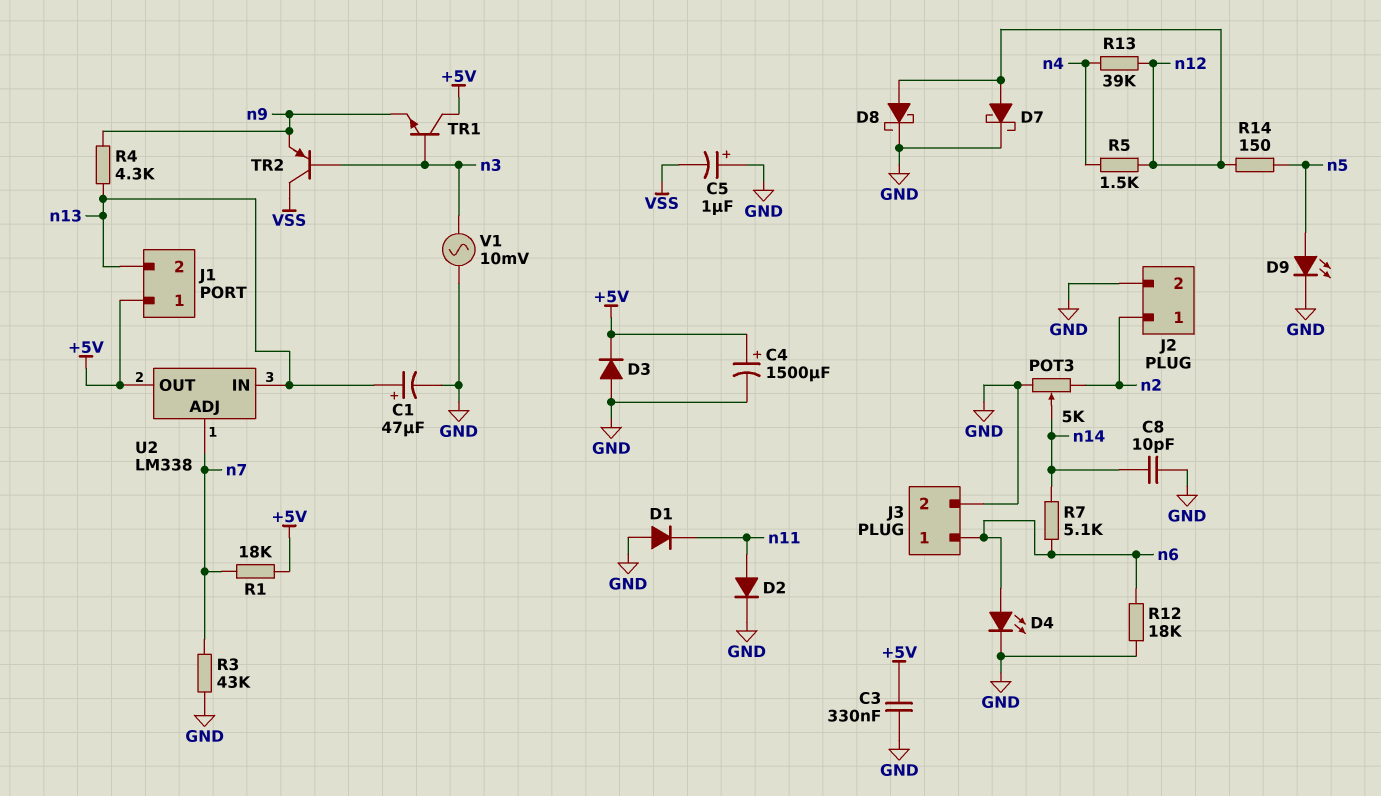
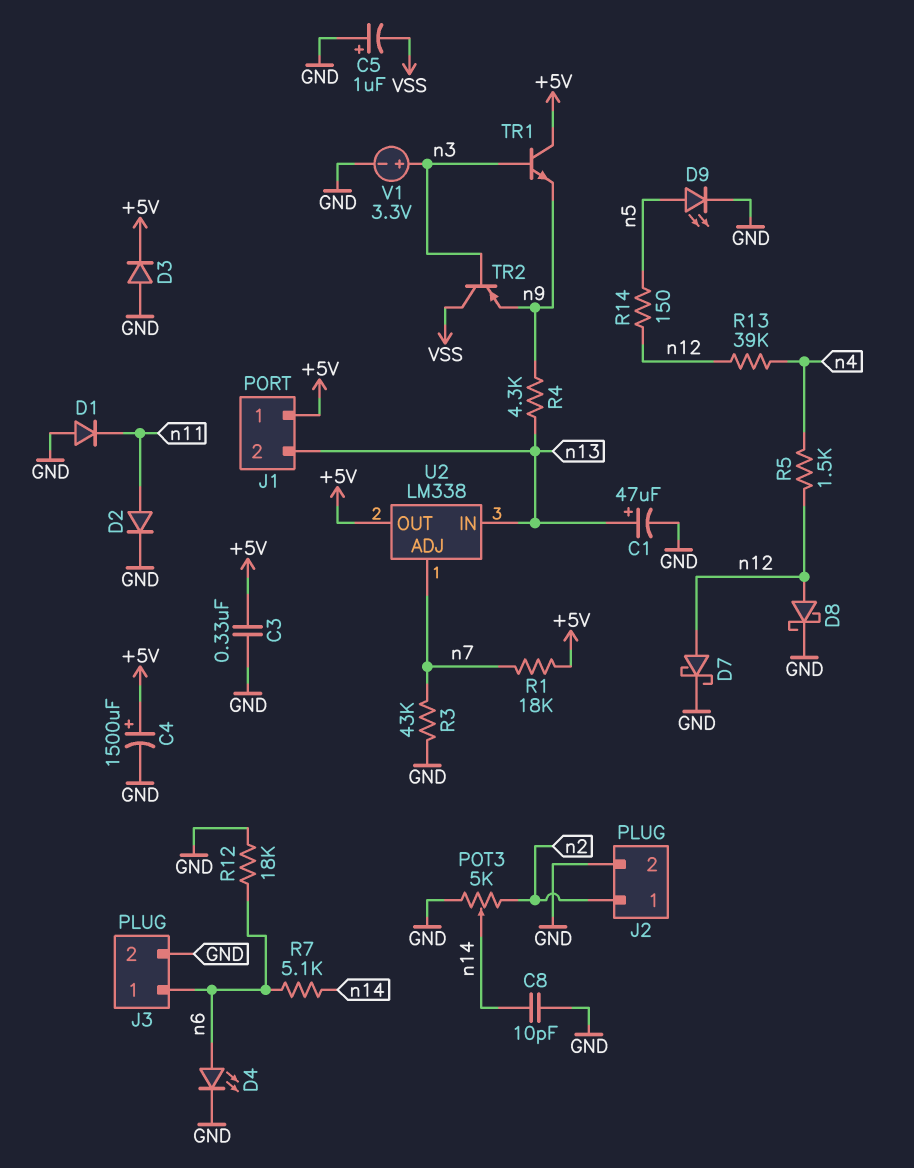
V1: AC 10mV (GND, n3) -> 3.3V (plus n3, minus GND)

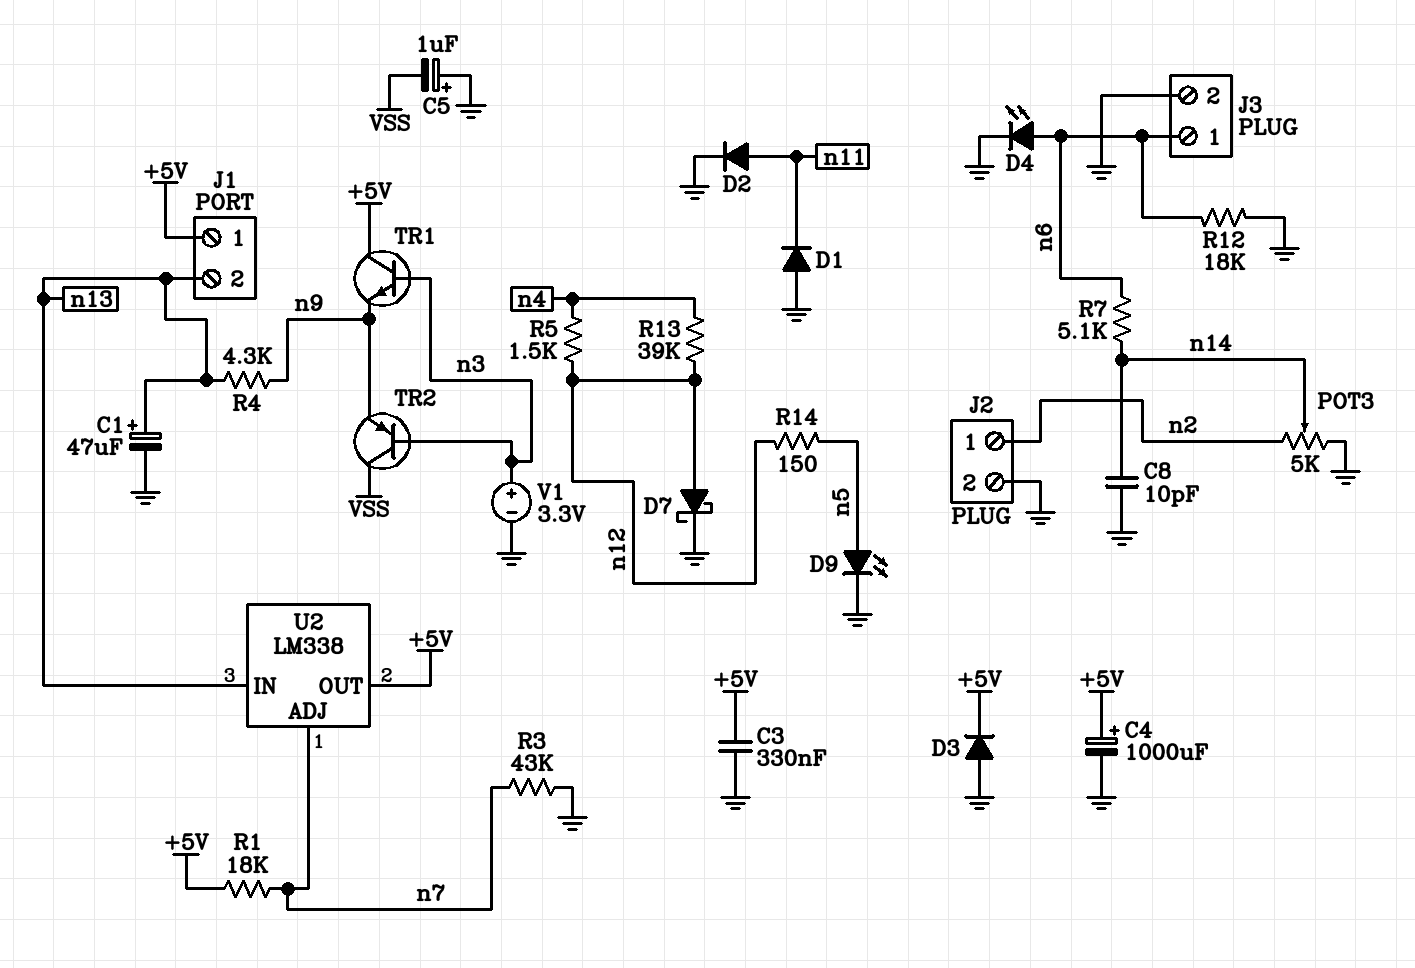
C4: 1500uF (plus +5V, minus GND) -> 1000uF (plus +5V, minus GND)
D8: schottky (A n12, K GND) -> none

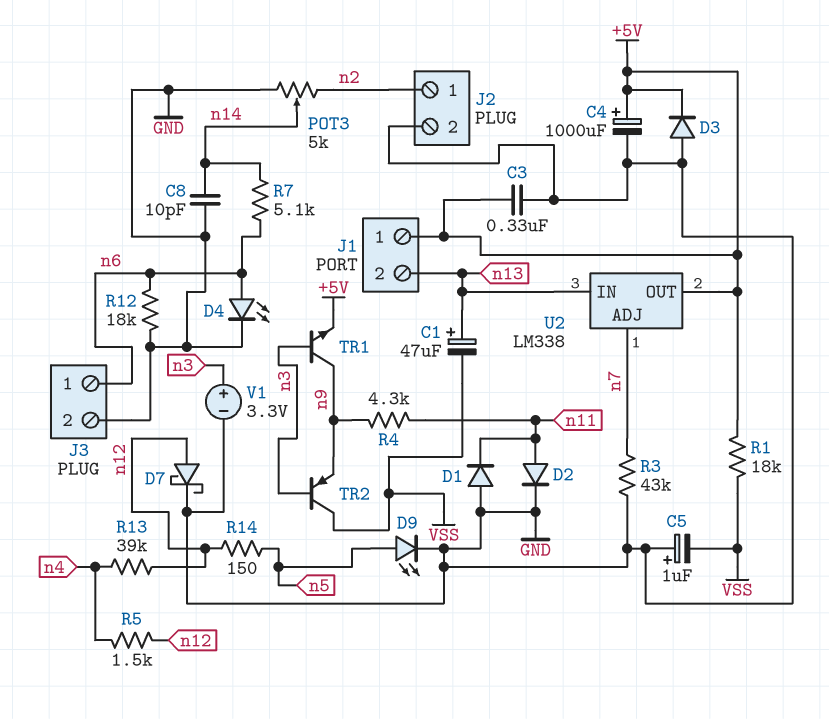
C1: 47uF (plus n13, minus GND) -> 47uF (plus n13, minus VSS)
R1: 18k (+5V, n7) -> 18k (+5V, VSS)
R4: 4.3k (n9, n13) -> 4.3k (n9, n11)
TR1: NPN (B n3, C +5V, E n9) -> NPN (B n3, C n9, E +5V)

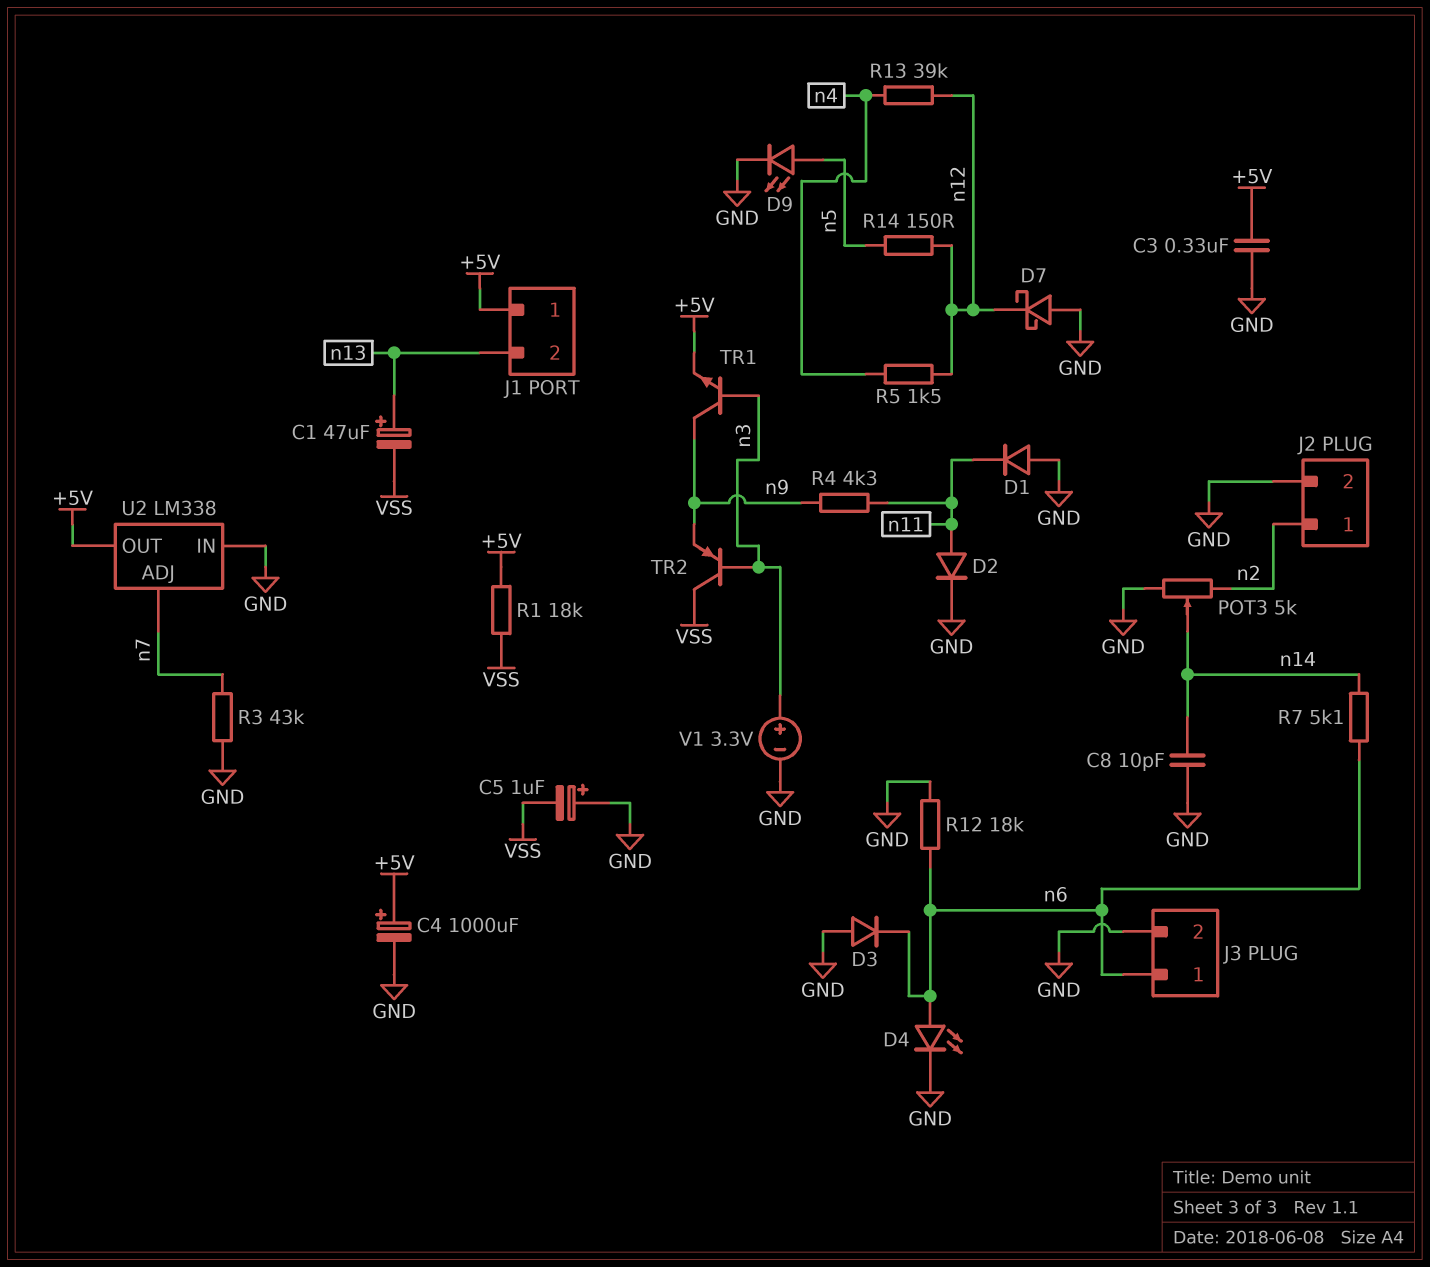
D3: diode (A GND, K +5V) -> diode (A GND, K n6)
D7: schottky (A n12, K GND) -> schottky (A GND, K n12)
U2 pin IN: n13 -> GND

